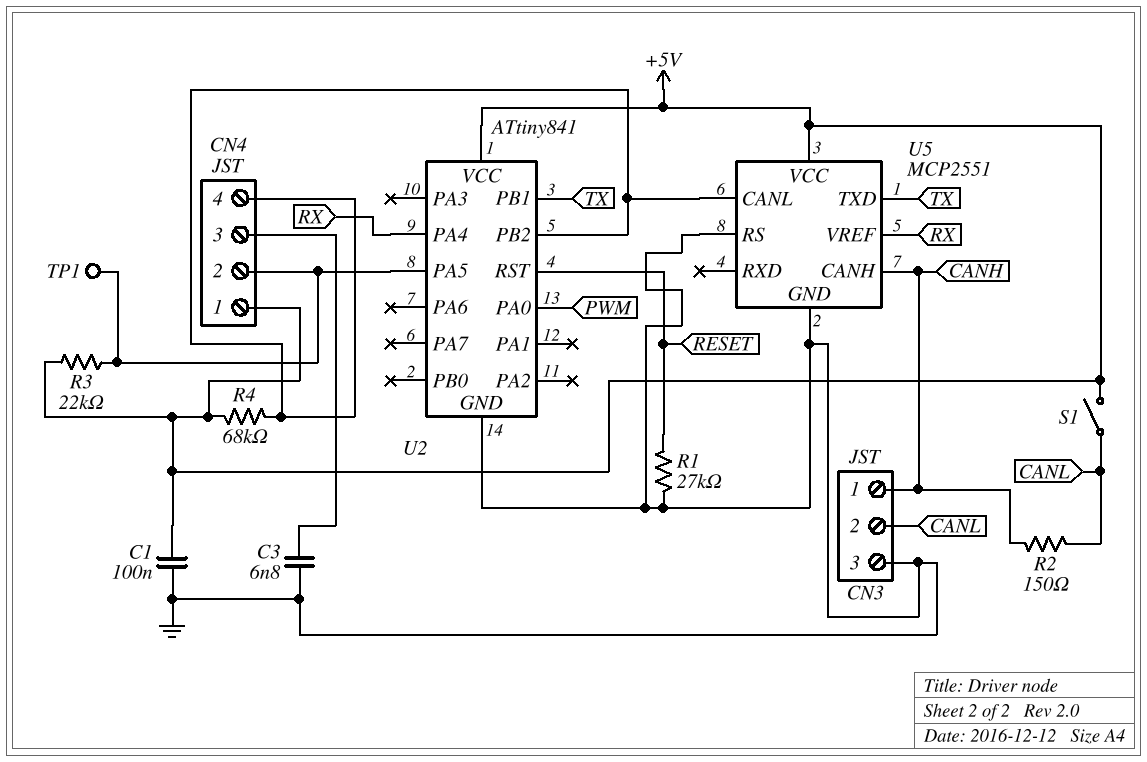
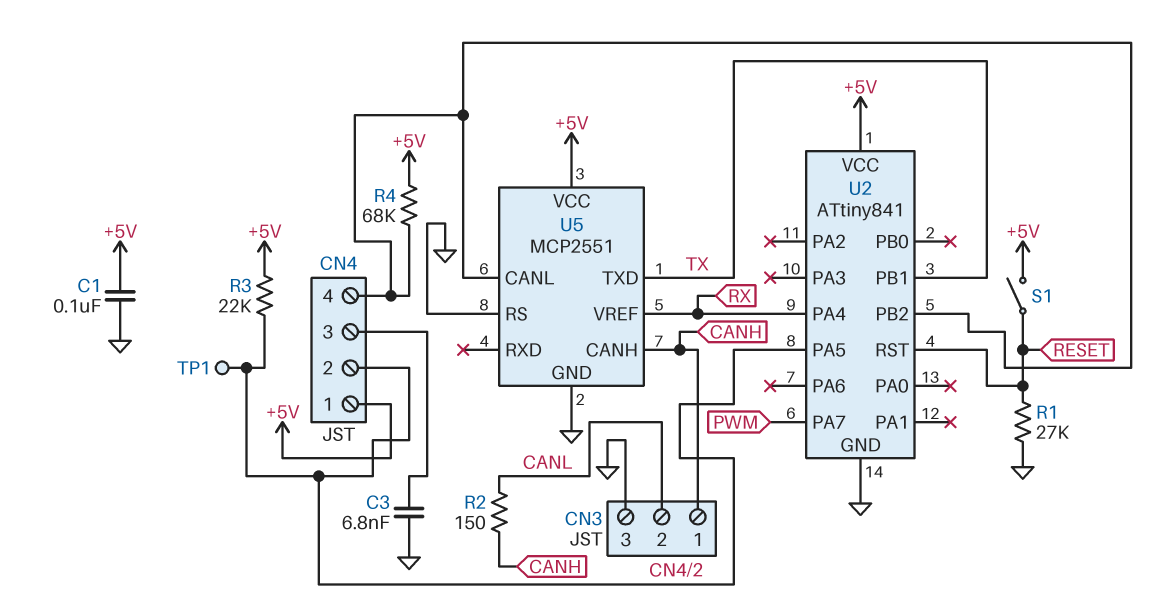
S1: switch (+5V, CANL) -> switch (+5V, RESET)
U2 pin PA0: PWM -> none
U2 pin PA7: none -> PWM

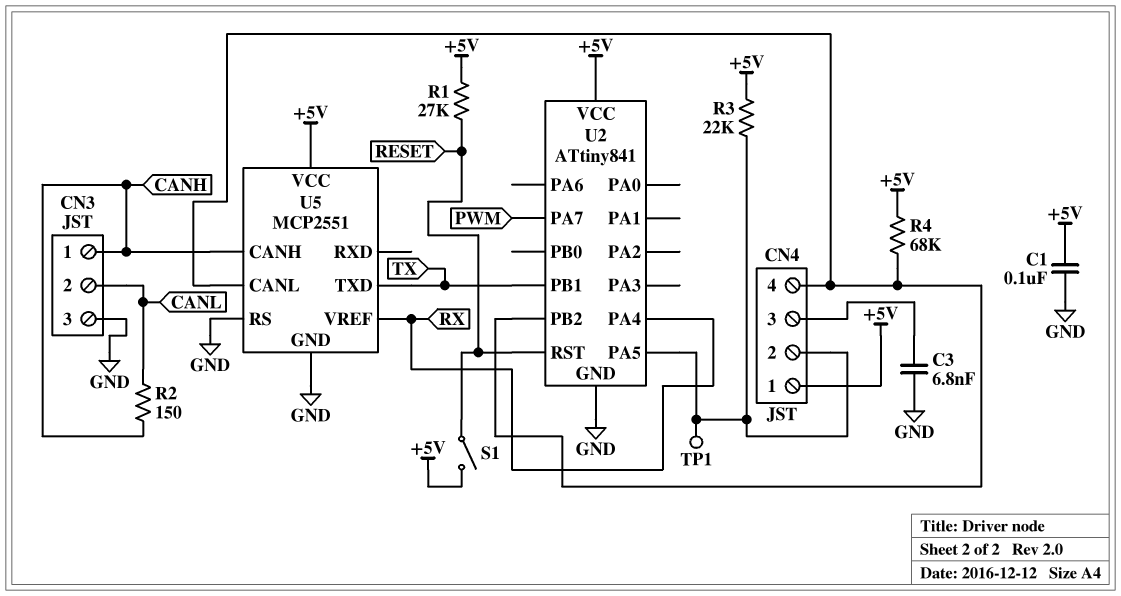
R1: 27k (GND, RESET) -> 27k (+5V, RESET)

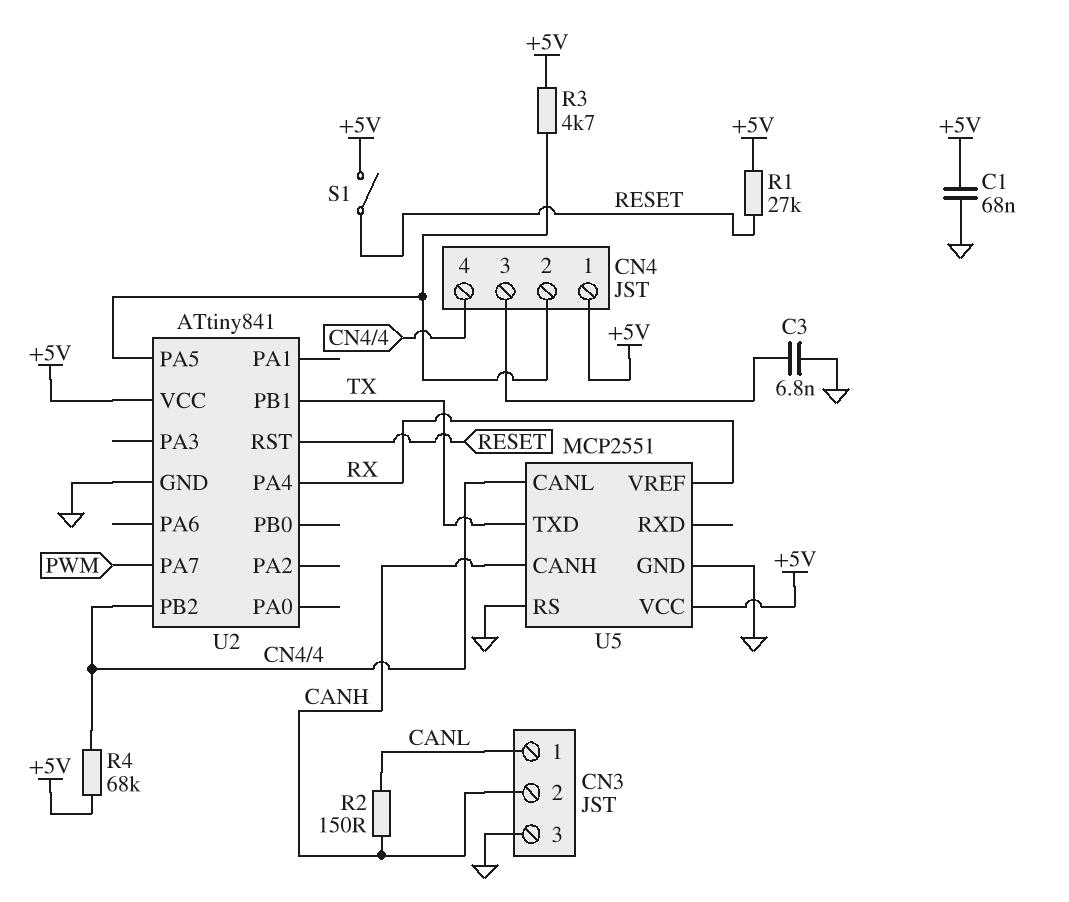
C1: 100nF (+5V, GND) -> 68nF (+5V, GND)
CN3 pin 1: CANH -> CANL
CN3 pin 2: CANL -> CANH
R3: 22k (+5V, CN4/2) -> 4.7k (+5V, CN4/2)
TP1: test point (CN4/2) -> none

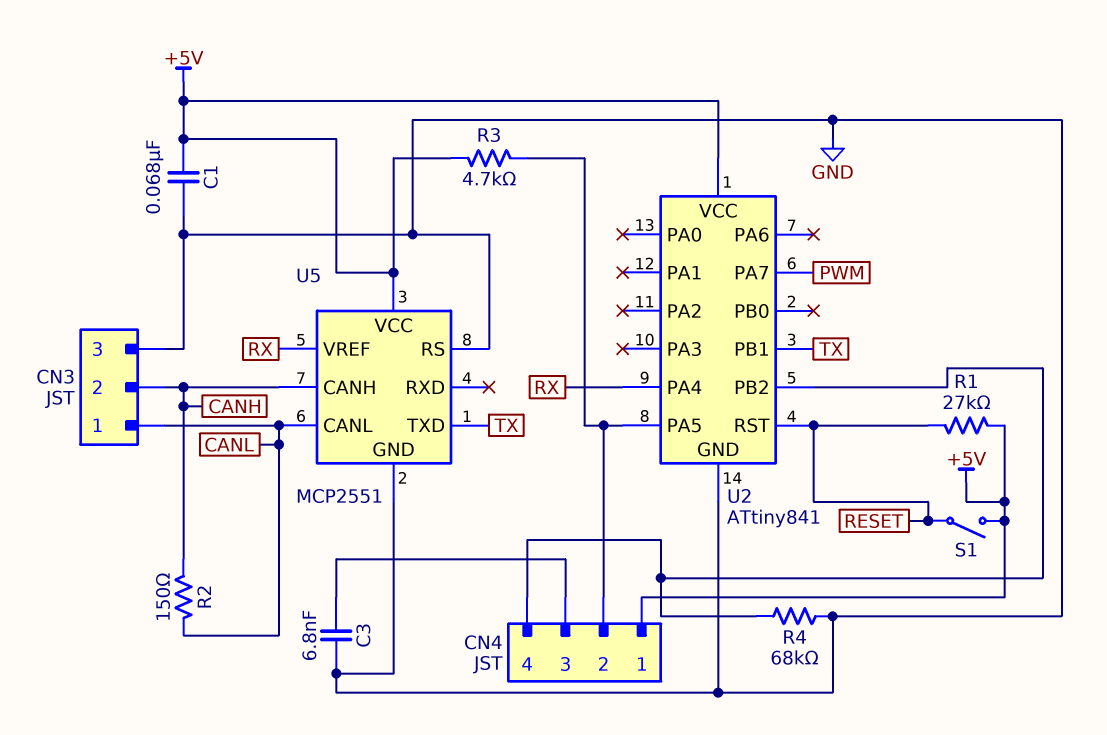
R4: 68k (+5V, CN4/4) -> 68k (CN4/4, GND)
U5 pin CANL: CN4/4 -> CANL

